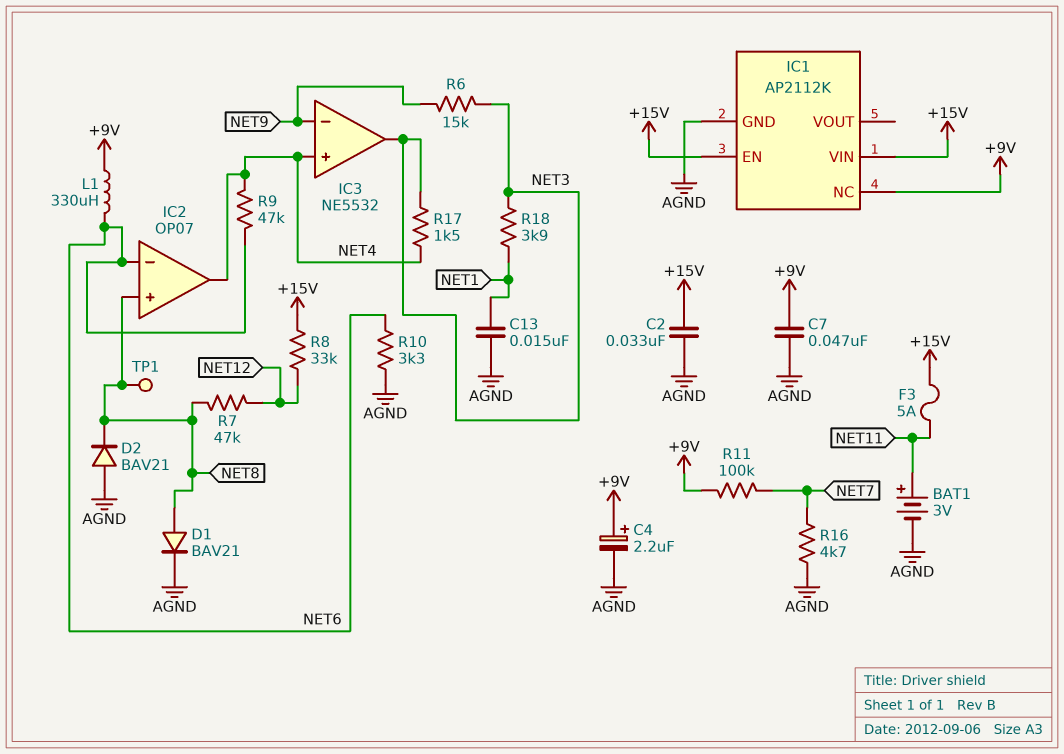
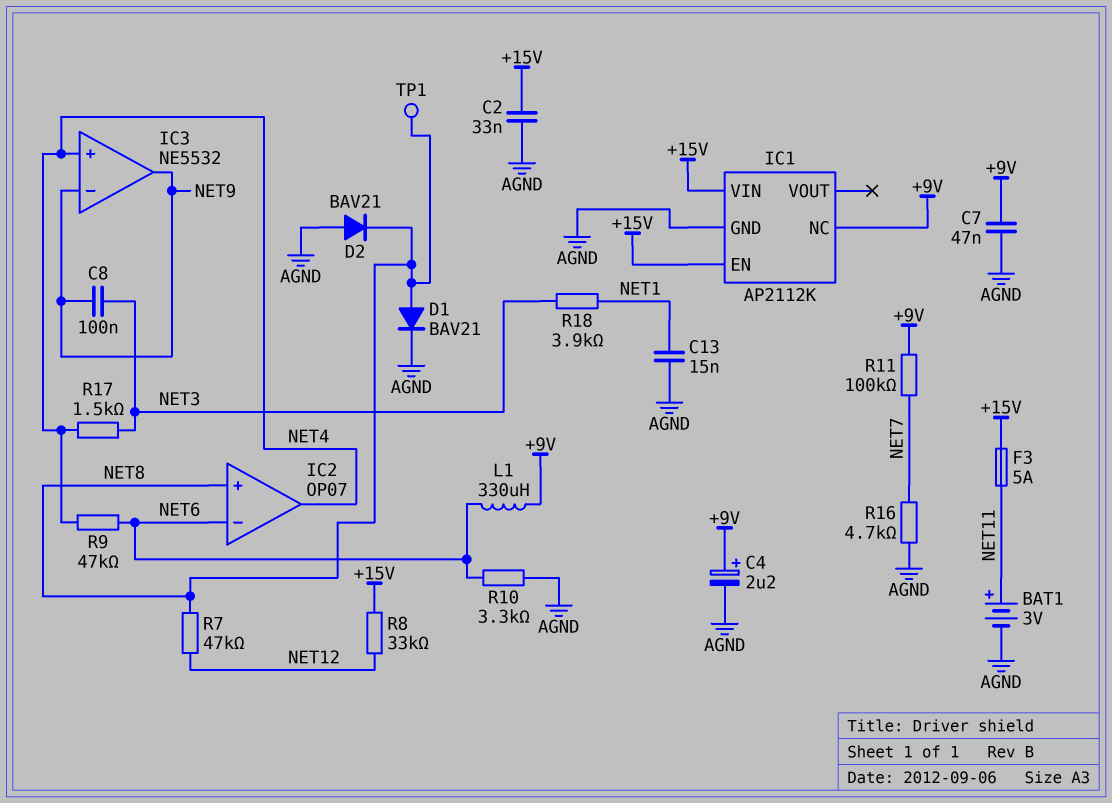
C8: none -> 100nF (NET3, NET9)
IC3 pin out: NET3 -> NET9
R6: 15k (NET3, NET9) -> none

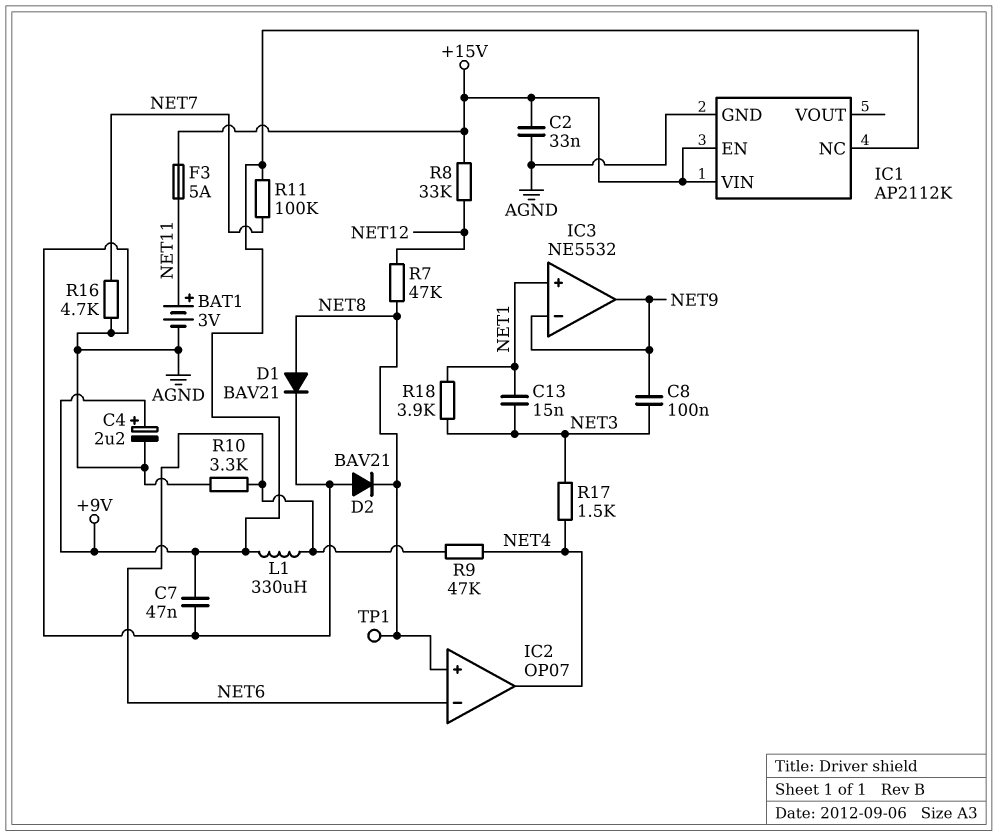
C13: 15nF (AGND, NET1) -> 15nF (NET1, NET3)
IC3 pin in+: NET4 -> NET1

